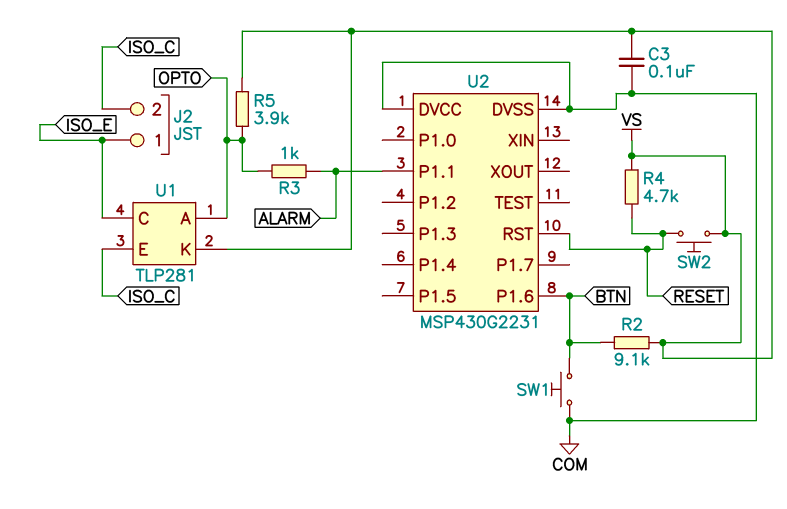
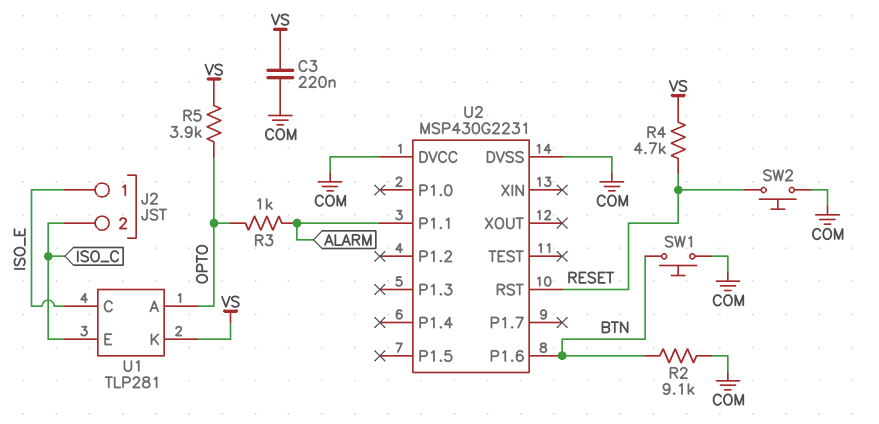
C3: 100nF (COM, VS) -> 220nF (COM, VS)
R2: 9.1k (BTN, VS) -> 9.1k (BTN, COM)
SW2: button (RESET, VS) -> button (COM, RESET)

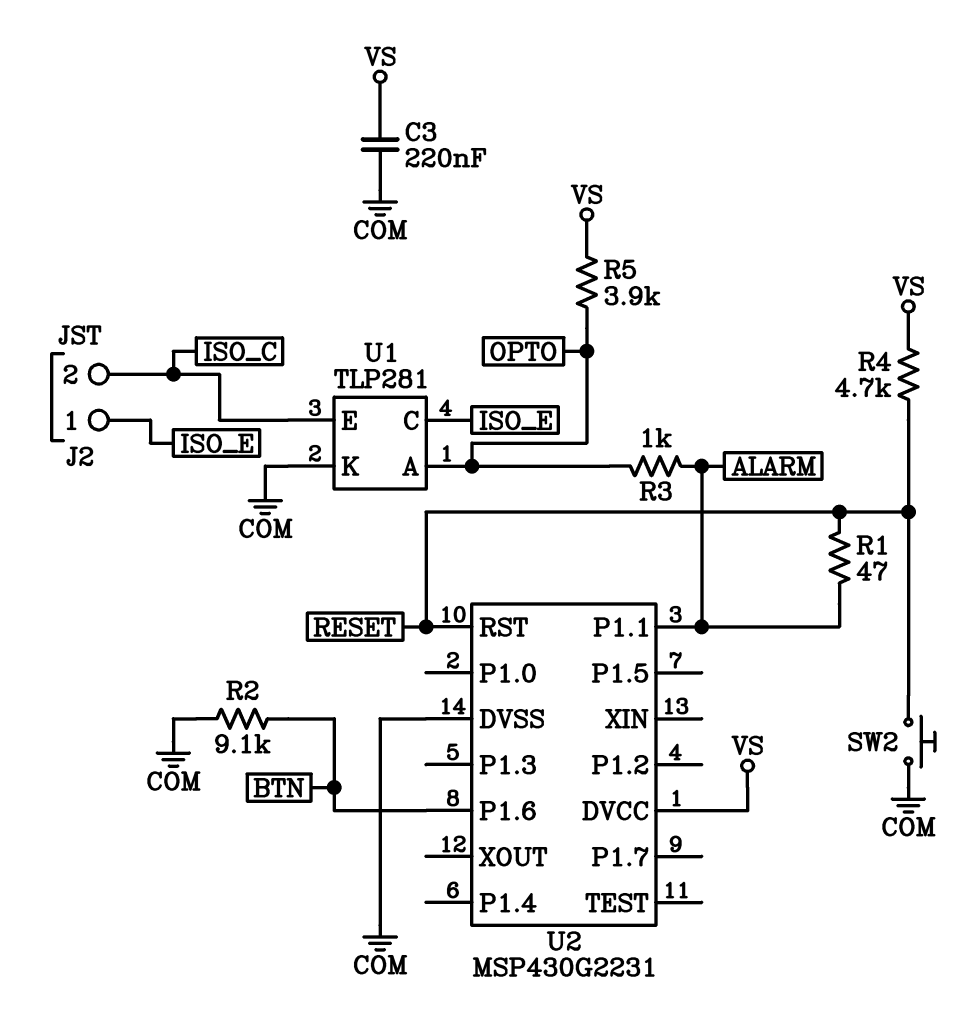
R1: none -> 47 (ALARM, RESET)
SW1: button (BTN, COM) -> none
U1 pin K: VS -> COM
U2 pin DVCC: COM -> VS

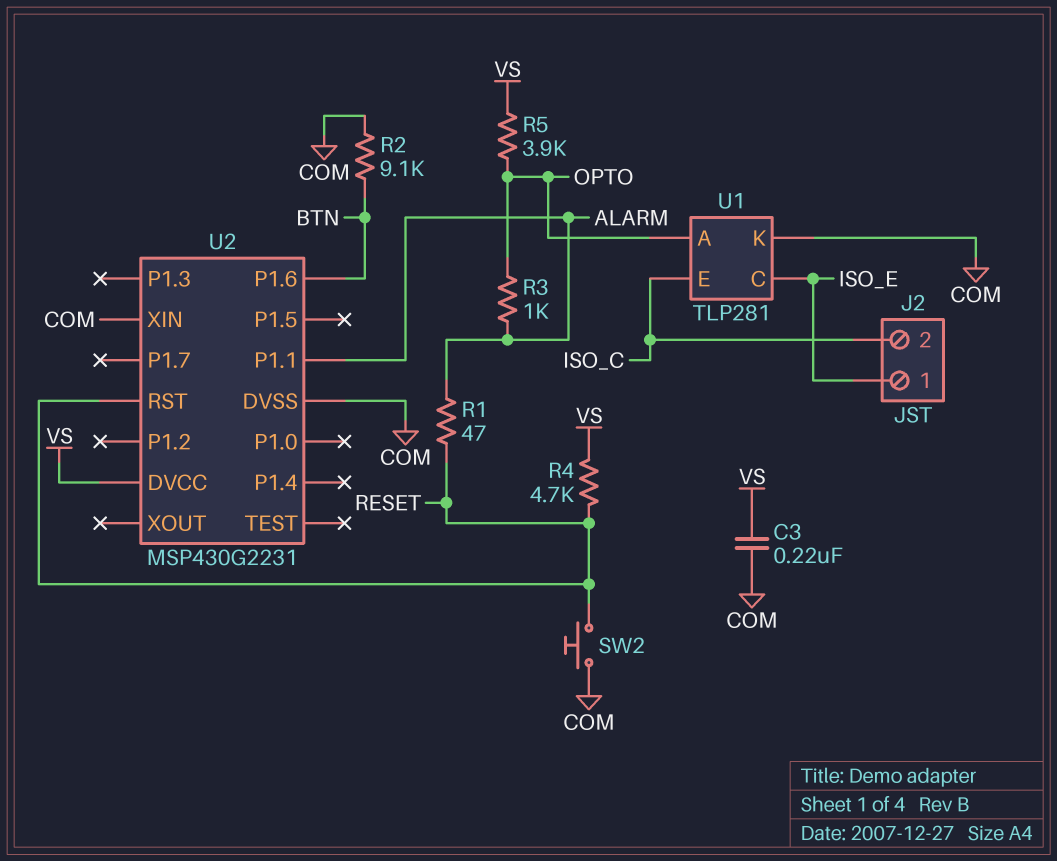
U2 pin XIN: none -> COM

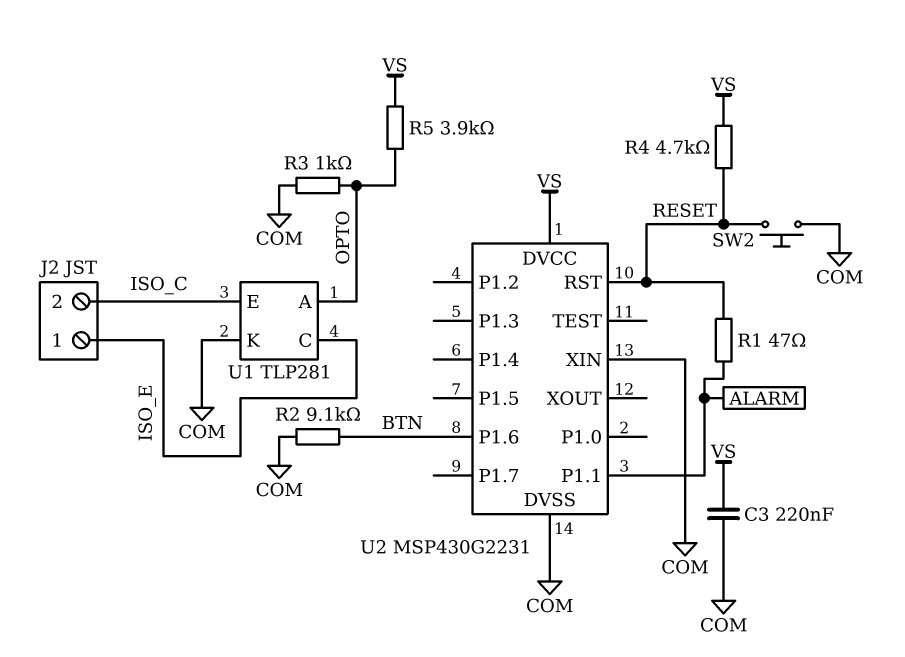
R3: 1k (ALARM, OPTO) -> 1k (COM, OPTO)

